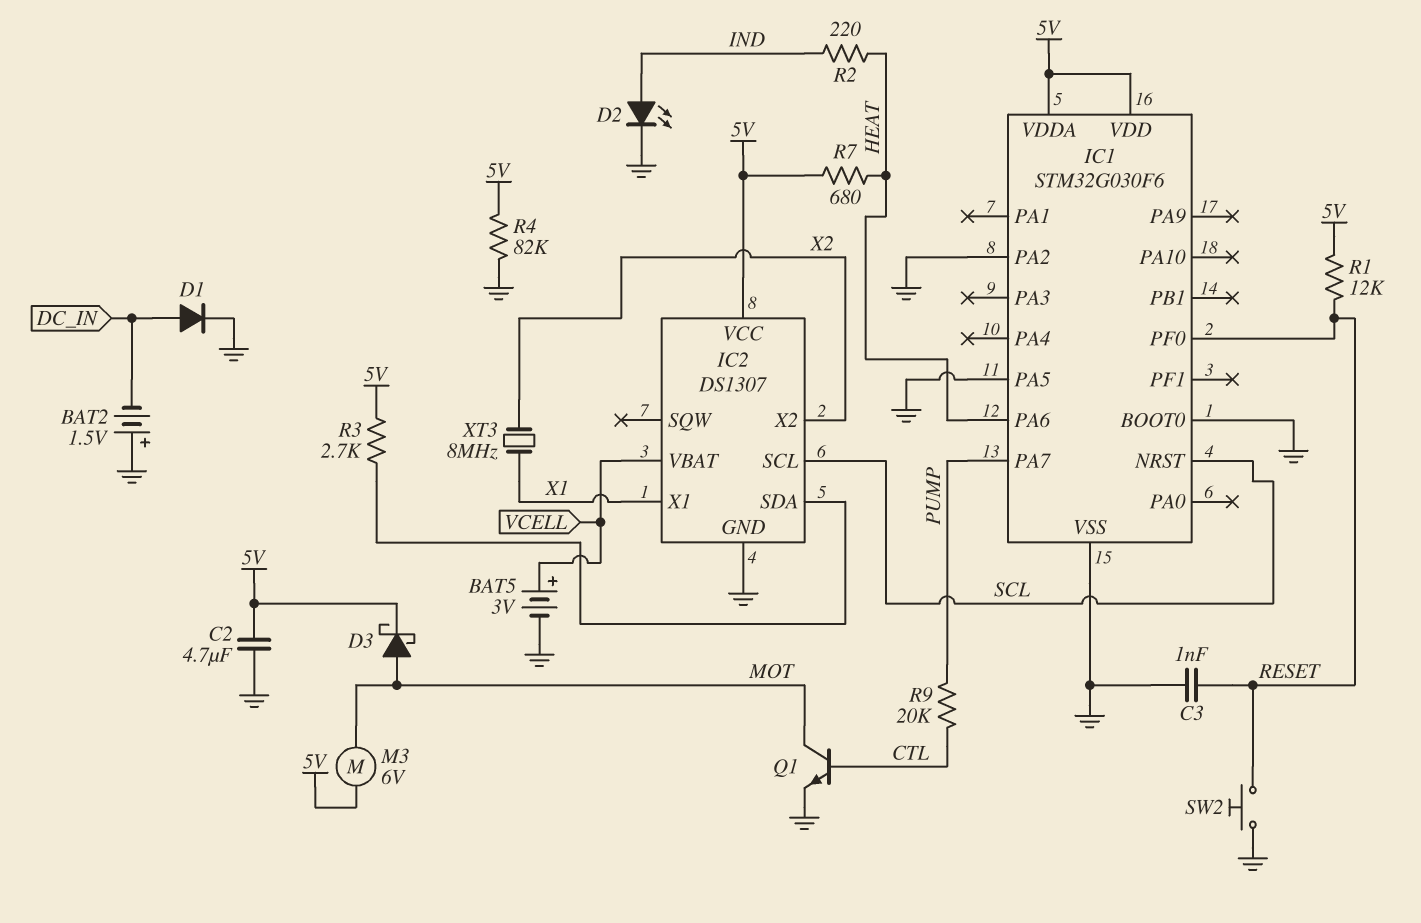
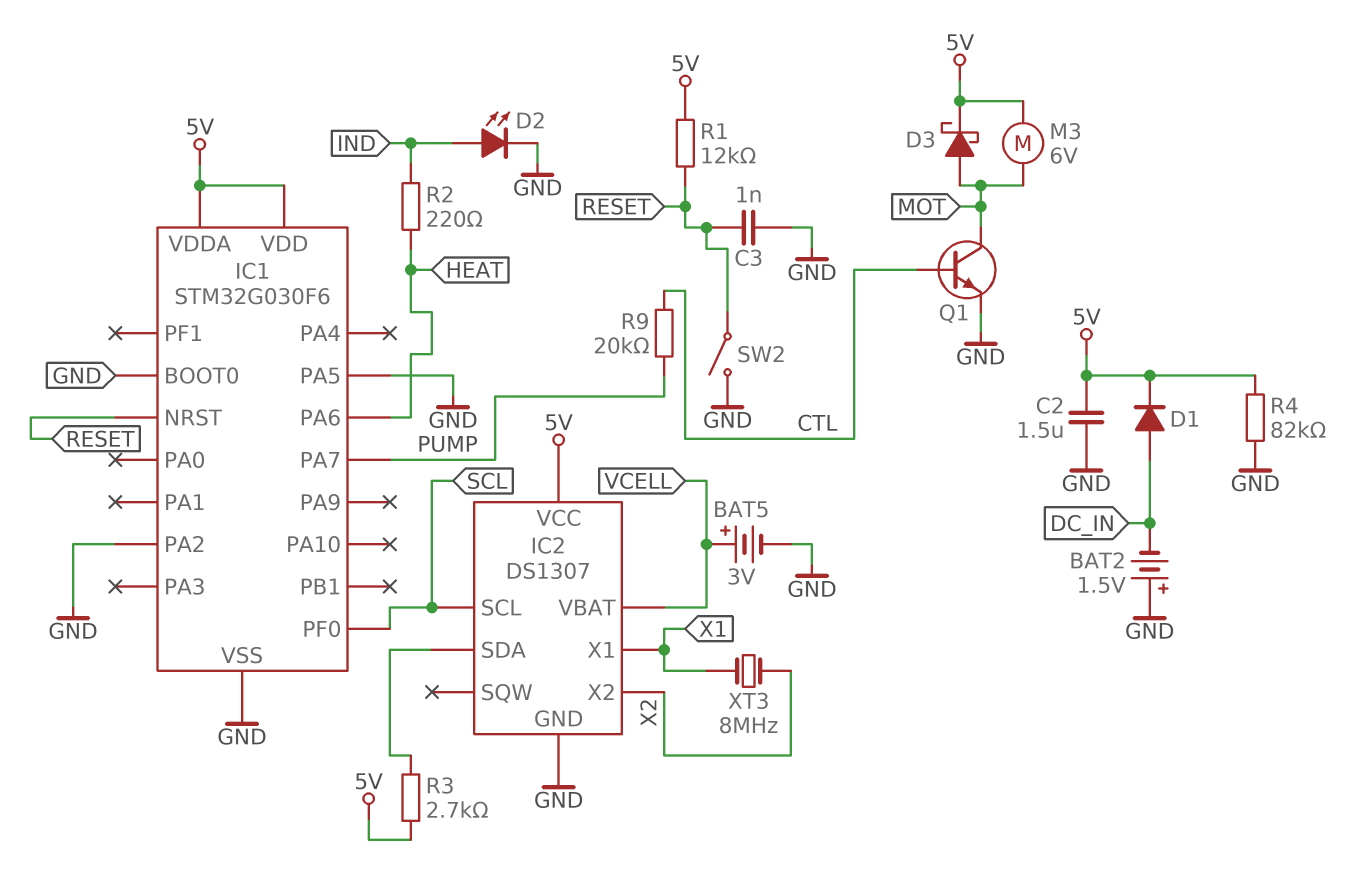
C2: 4.7uF (5V, GND) -> 1.5uF (5V, GND)
D1: diode (A DC_IN, K GND) -> diode (A DC_IN, K 5V)
IC1 pin NRST: SCL -> RESET
IC1 pin PF0: RESET -> SCL
R7: 680 (5V, HEAT) -> none
SW2: button (GND, RESET) -> switch (GND, RESET)

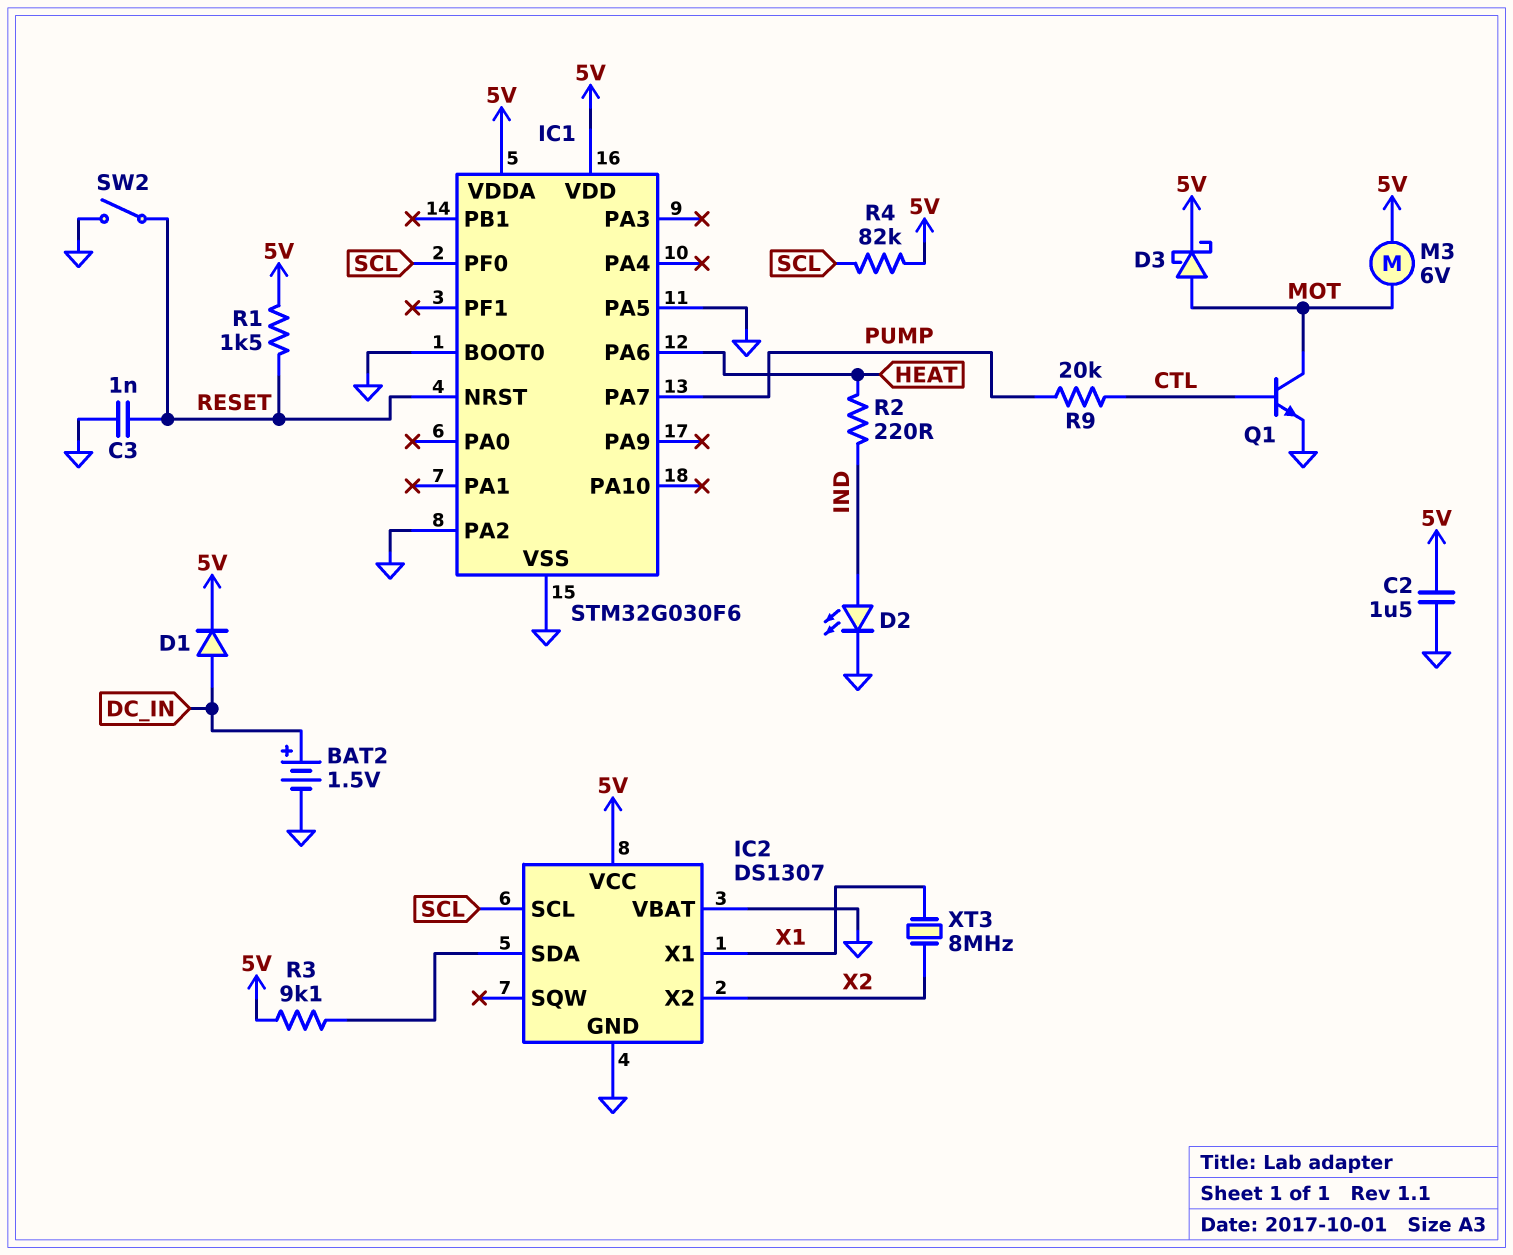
BAT2: 1.5V (plus GND, minus DC_IN) -> 1.5V (plus DC_IN, minus GND)
BAT5: 3V (plus VCELL, minus GND) -> none
IC2 pin VBAT: VCELL -> GND
R1: 12k (5V, RESET) -> 1.5k (5V, RESET)
R3: 2.7k (5V, IC2/SDA) -> 9.1k (5V, IC2/SDA)
R4: 82k (5V, GND) -> 82k (5V, SCL)

